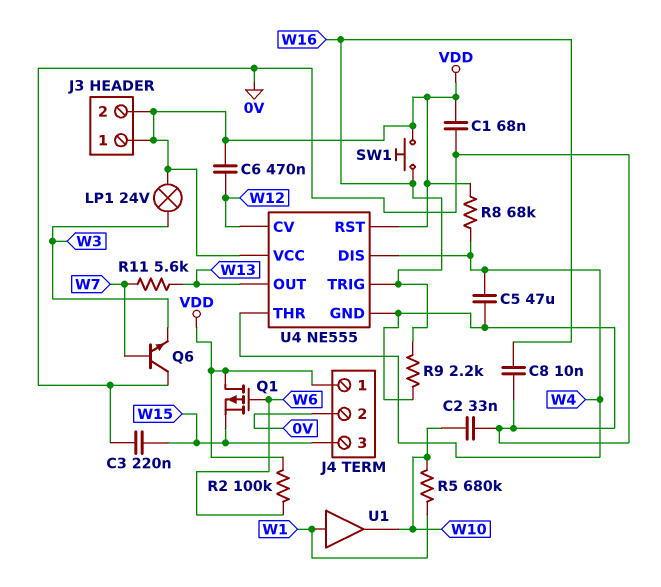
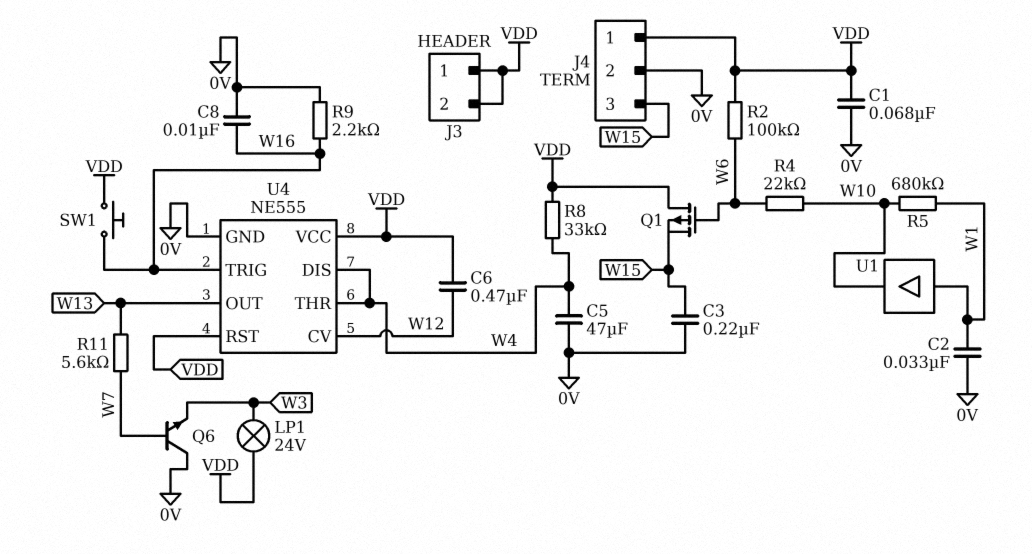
C2: 33nF (0V, W10) -> 33nF (0V, W1)
R4: none -> 22k (W6, W10)
R8: 68k (VDD, W4) -> 33k (VDD, W4)

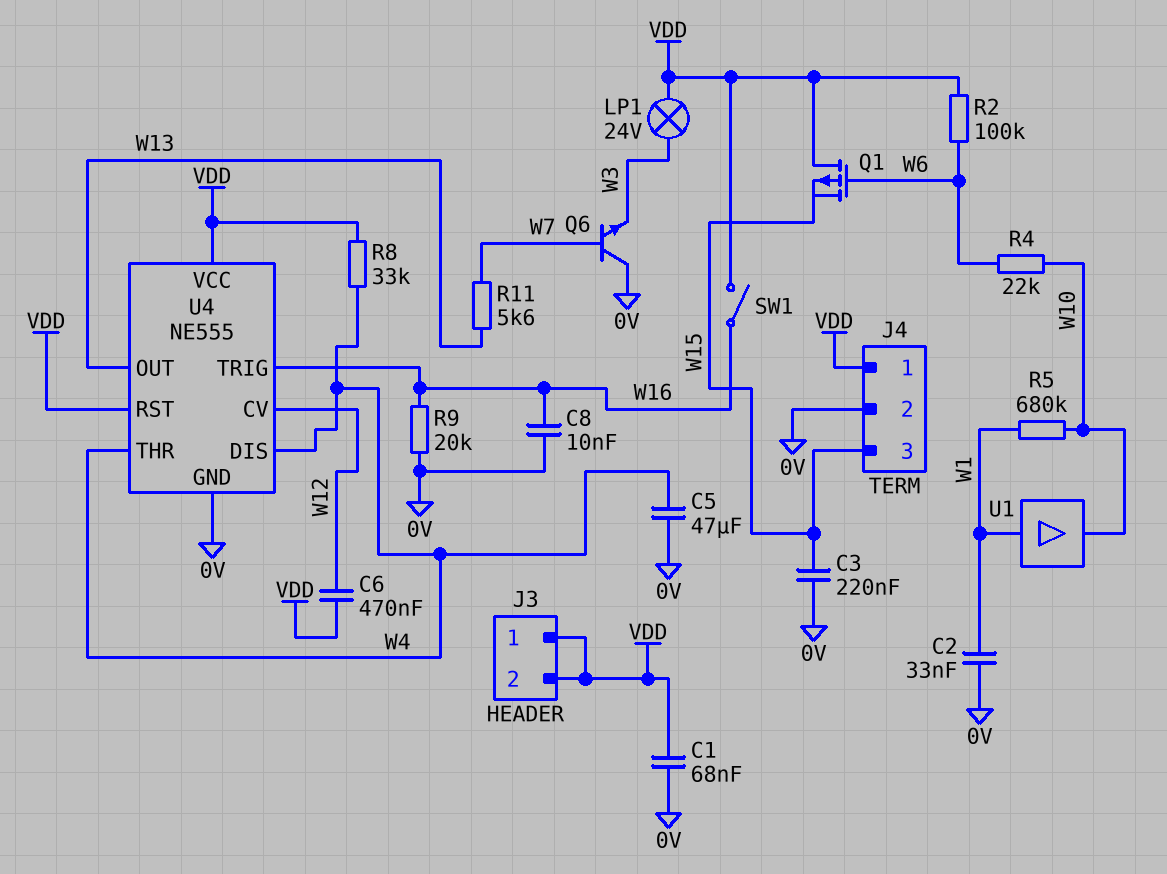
R9: 2.2k (0V, W16) -> 20k (0V, W16)
SW1: button (VDD, W16) -> switch (VDD, W16)

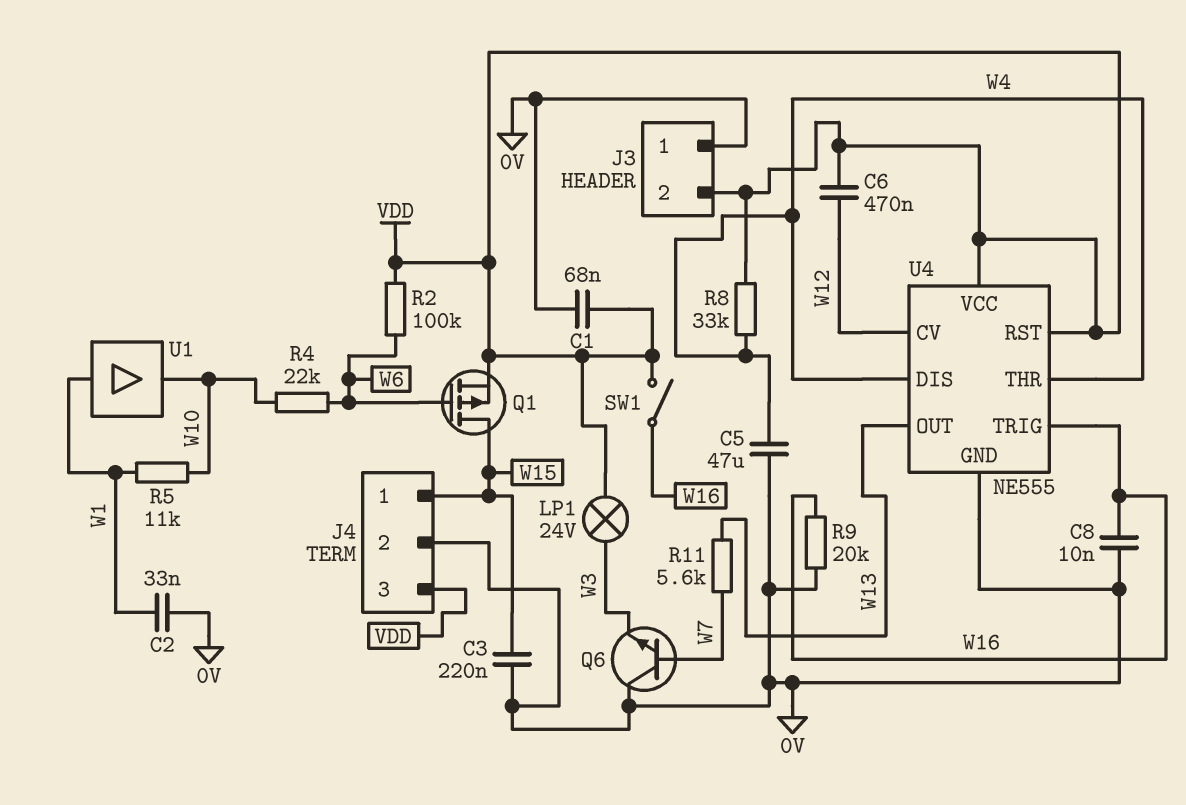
J3 pin 1: VDD -> 0V
J4 pin 1: VDD -> W15
J4 pin 3: W15 -> VDD
Q1: PMOS (G W6, D VDD, S W15) -> PMOS (G W6, D W15, S VDD)
R5: 680k (W1, W10) -> 11k (W1, W10)

